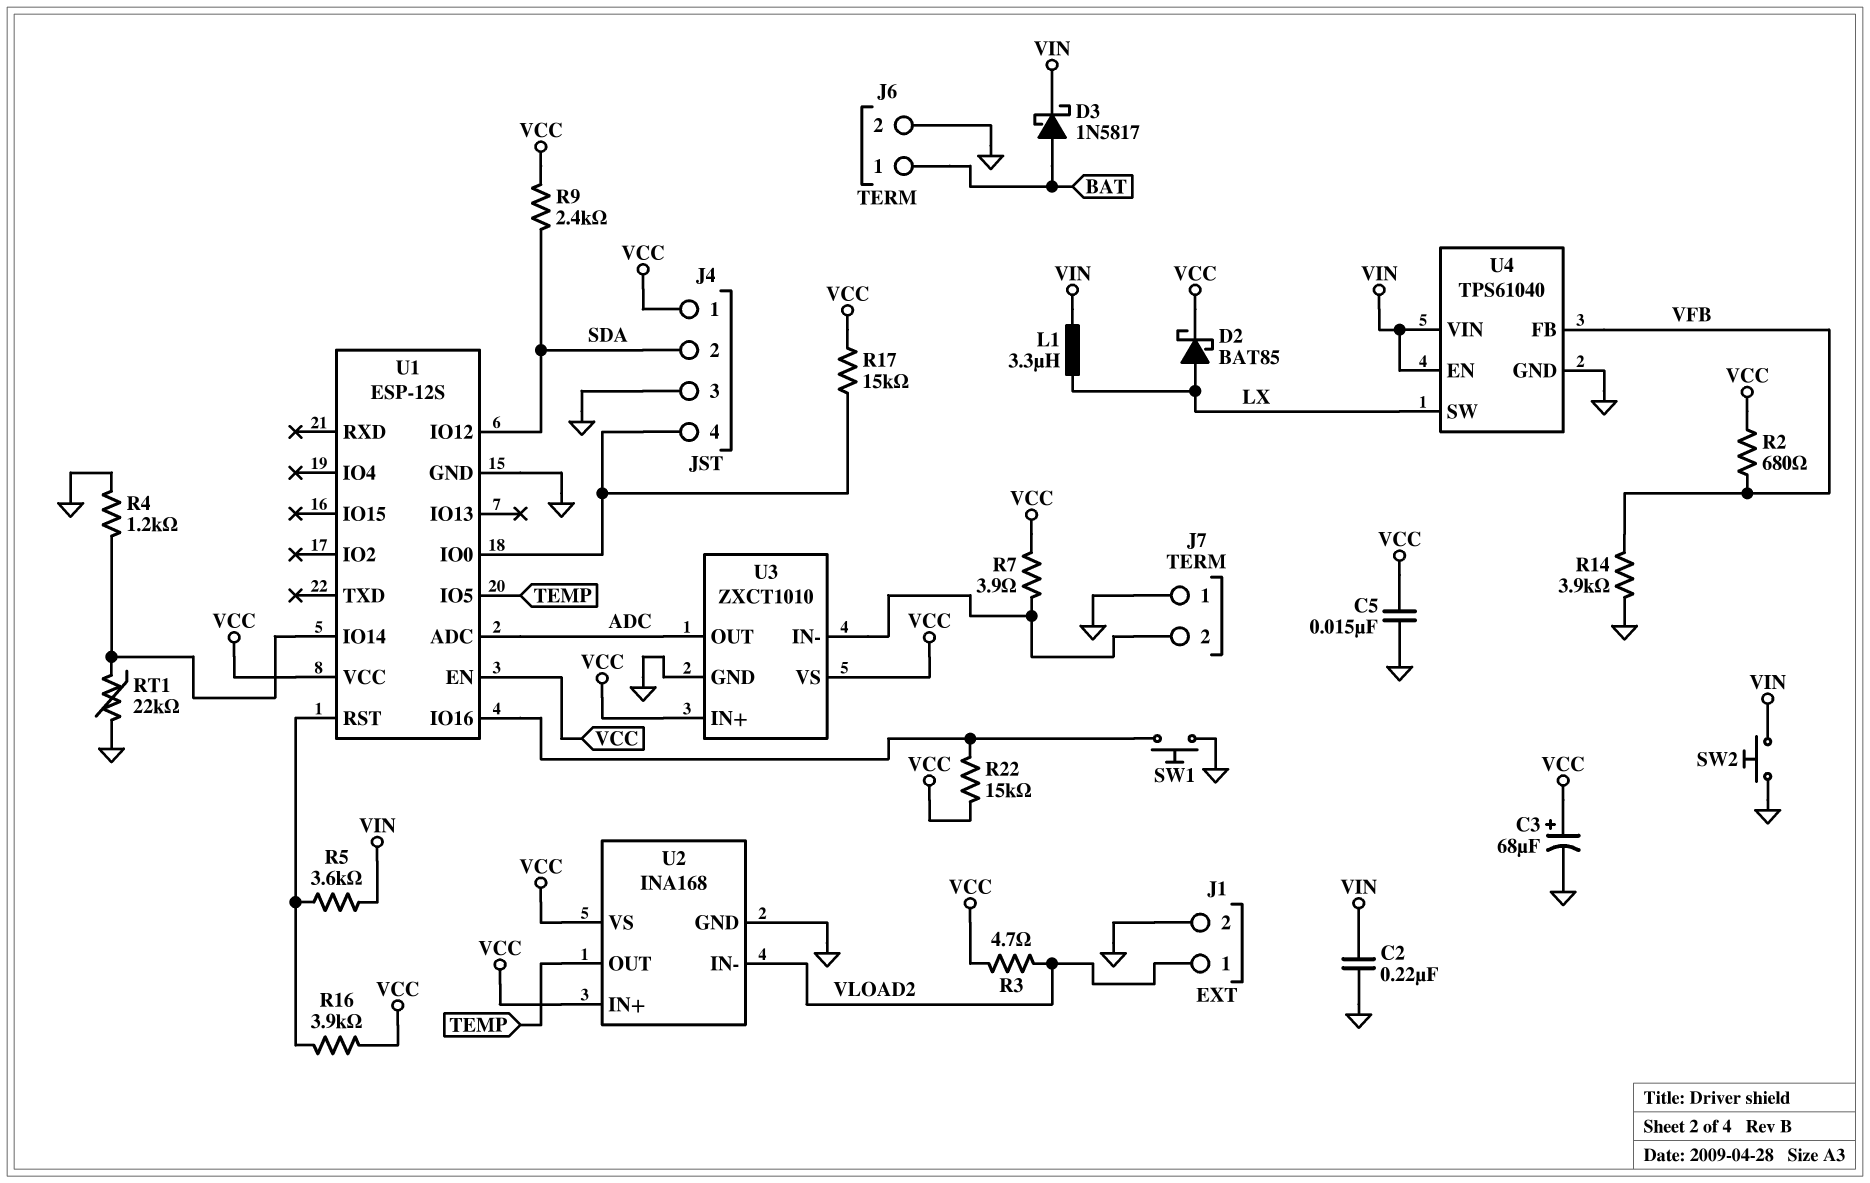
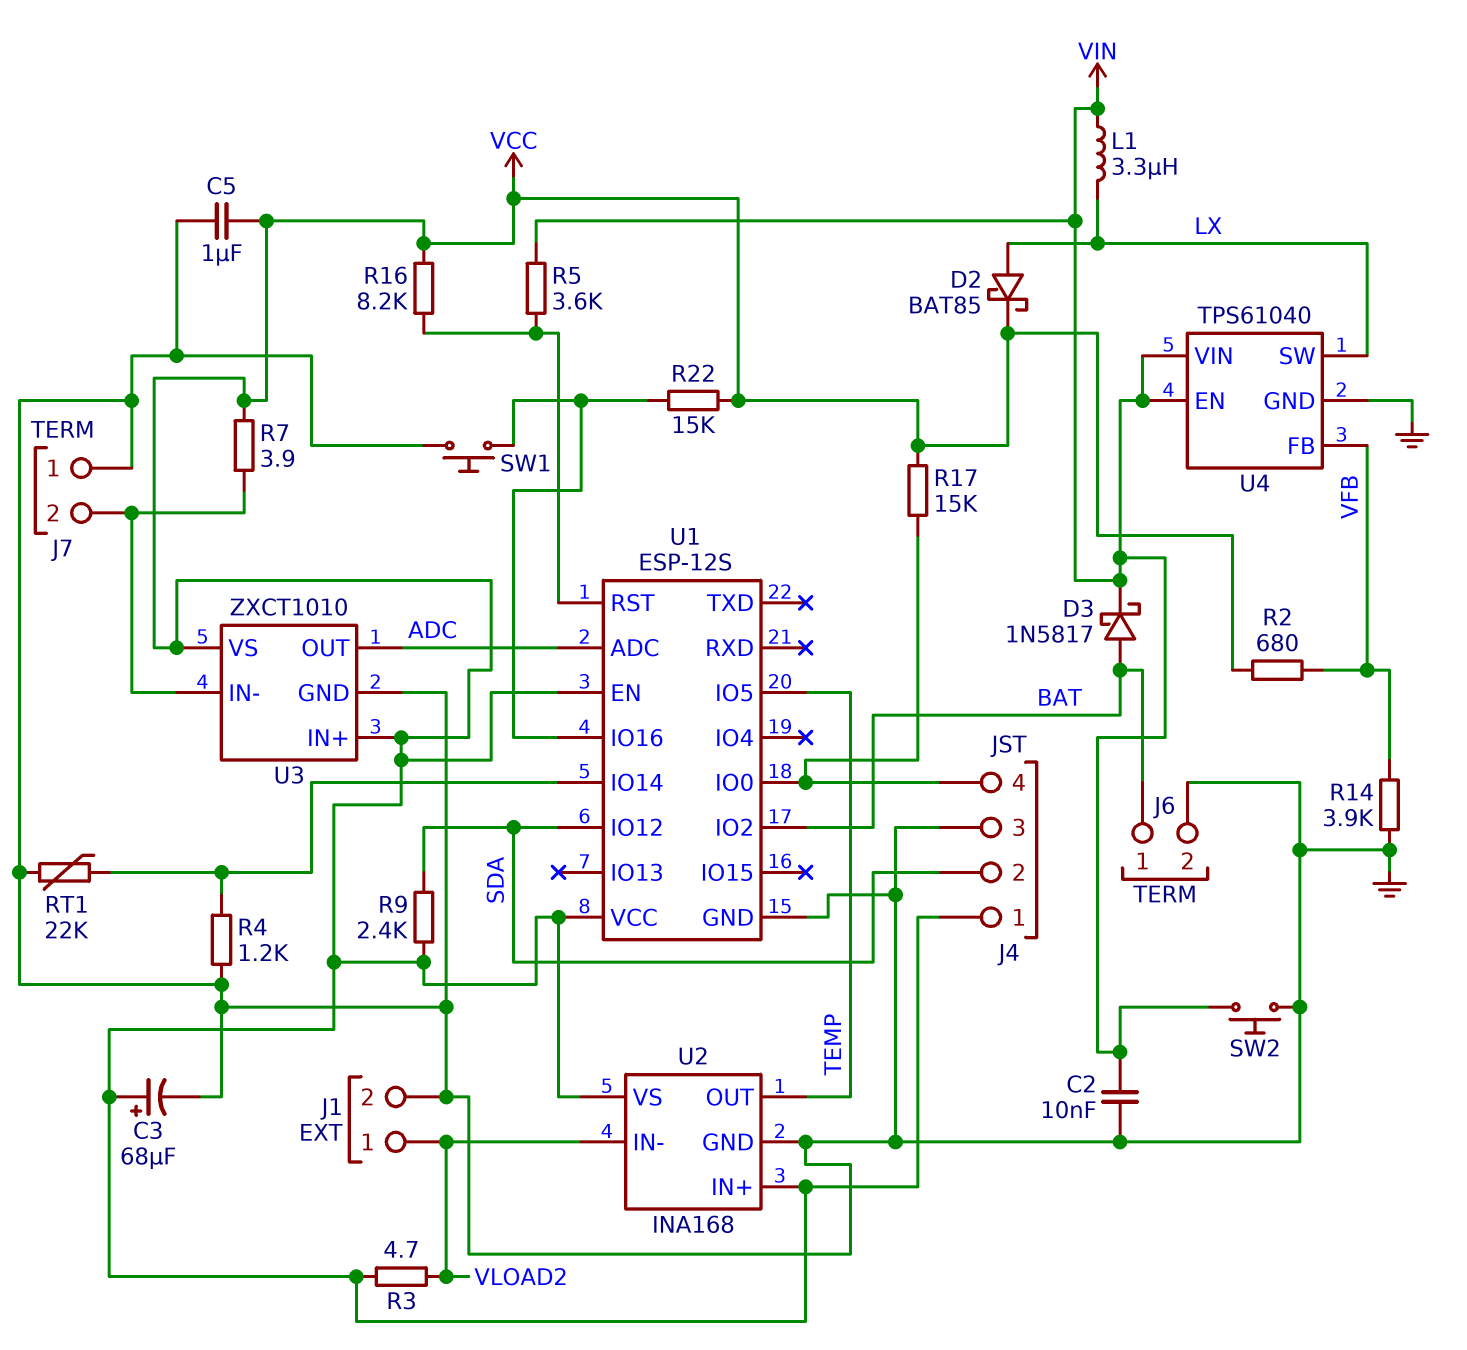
C2: 220nF (GND, VIN) -> 10nF (GND, VIN)
C5: 15nF (GND, VCC) -> 1uF (GND, VCC)
R16: 3.9k (U1/RST, VCC) -> 8.2k (U1/RST, VCC)
U1 pin IO2: none -> BAT

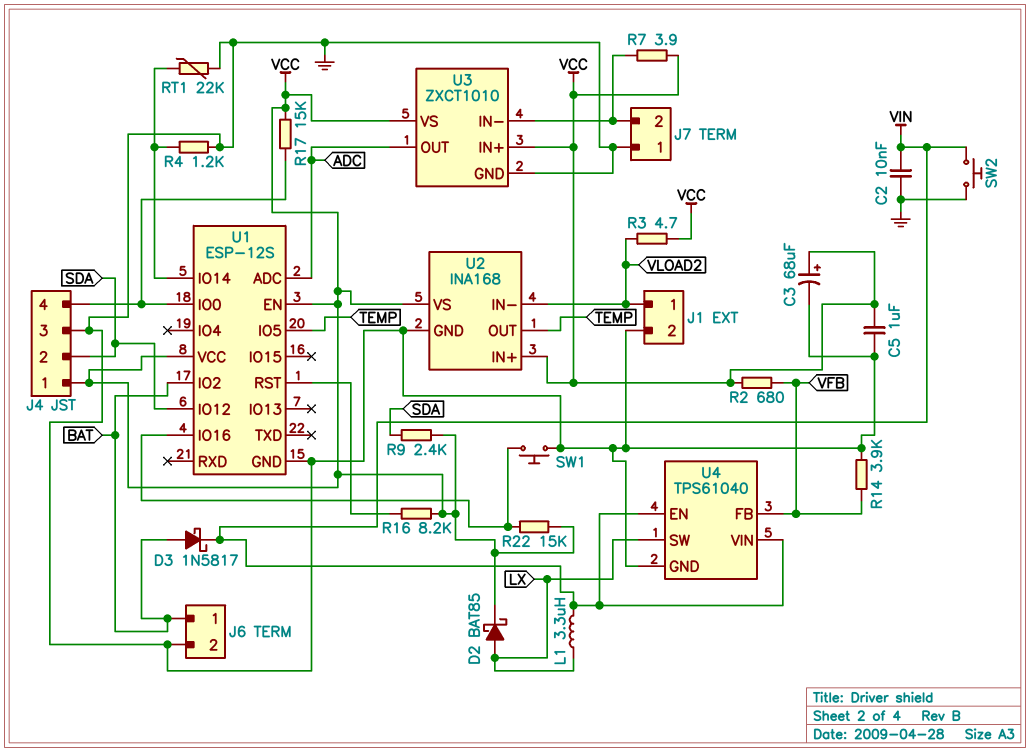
R5: 3.6k (U1/RST, VIN) -> none

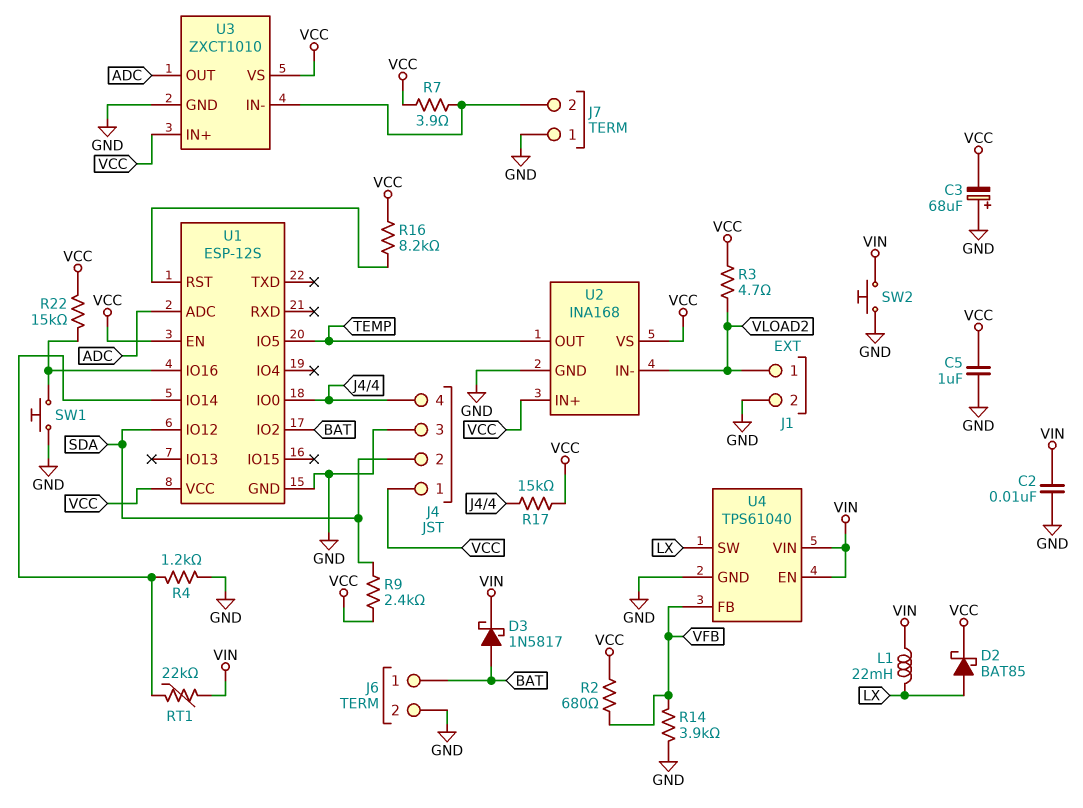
C3: 68uF (plus VCC, minus GND) -> 68uF (plus GND, minus VCC)
L1: 3.3uH (LX, VIN) -> 22mH (LX, VIN)
RT1: 22k (GND, U1/IO14) -> 22k (U1/IO14, VIN)

